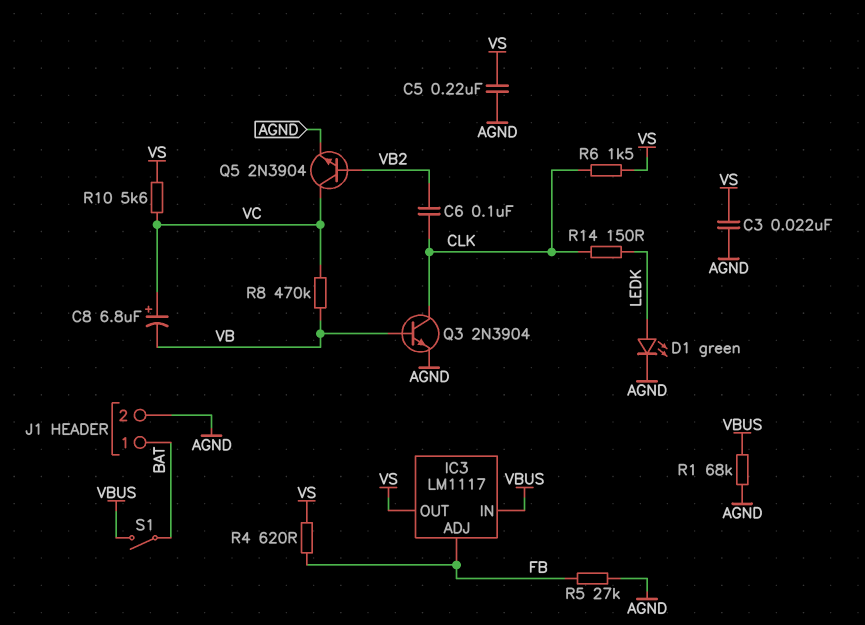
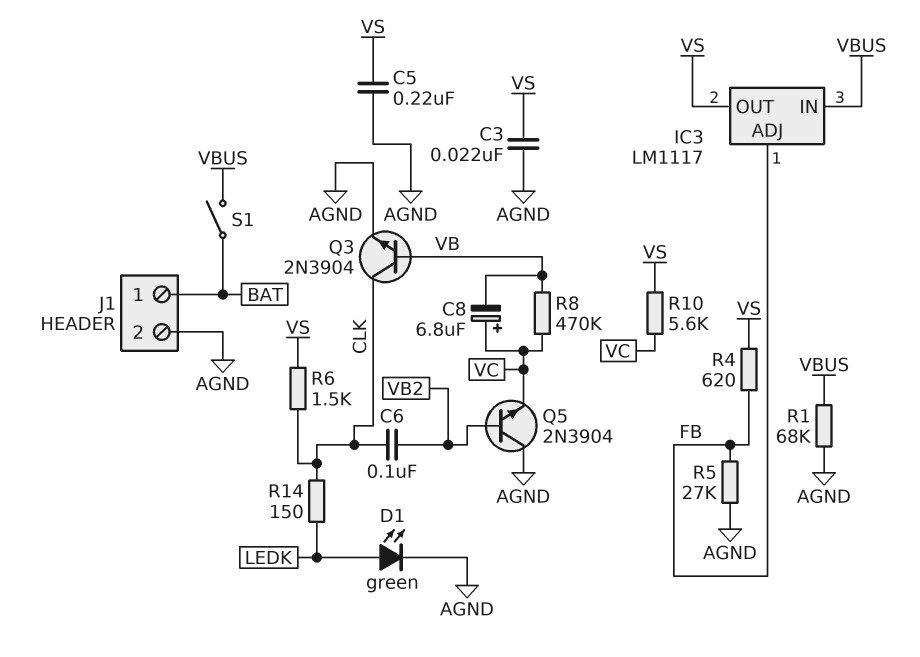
Q5: NPN 2N3904 (B VB2, C VC, E AGND) -> NPN 2N3904 (B VB2, C AGND, E VC)

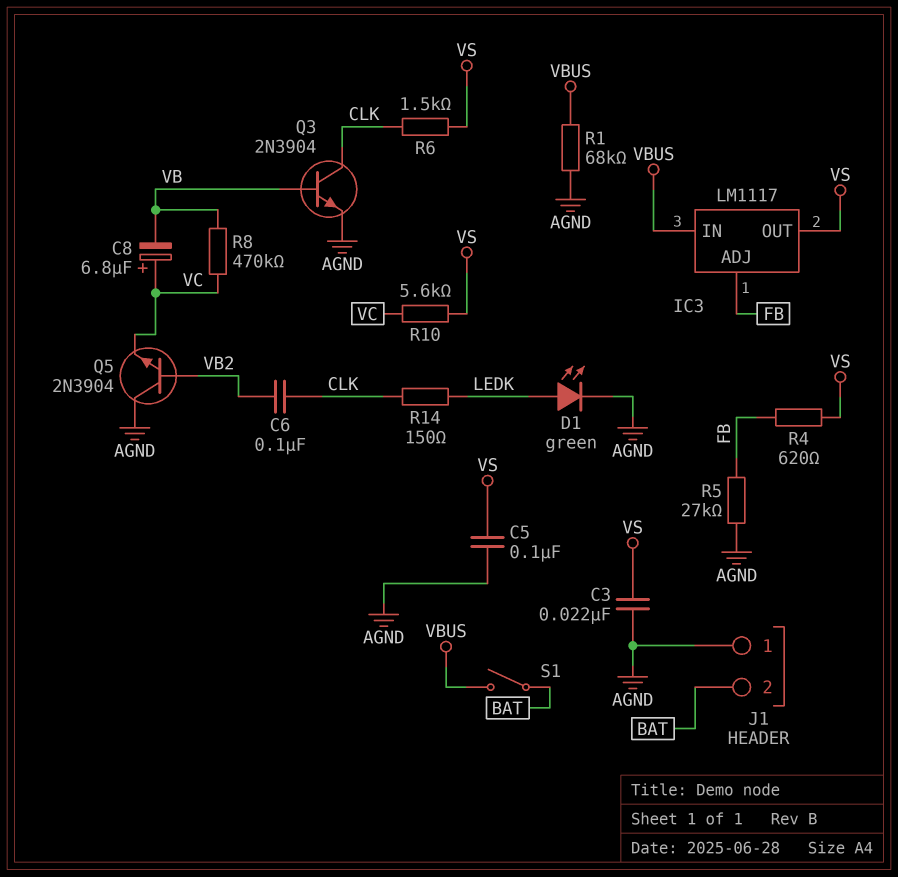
C5: 220nF (AGND, VS) -> 100nF (AGND, VS)
J1 pin 1: BAT -> AGND
J1 pin 2: AGND -> BAT

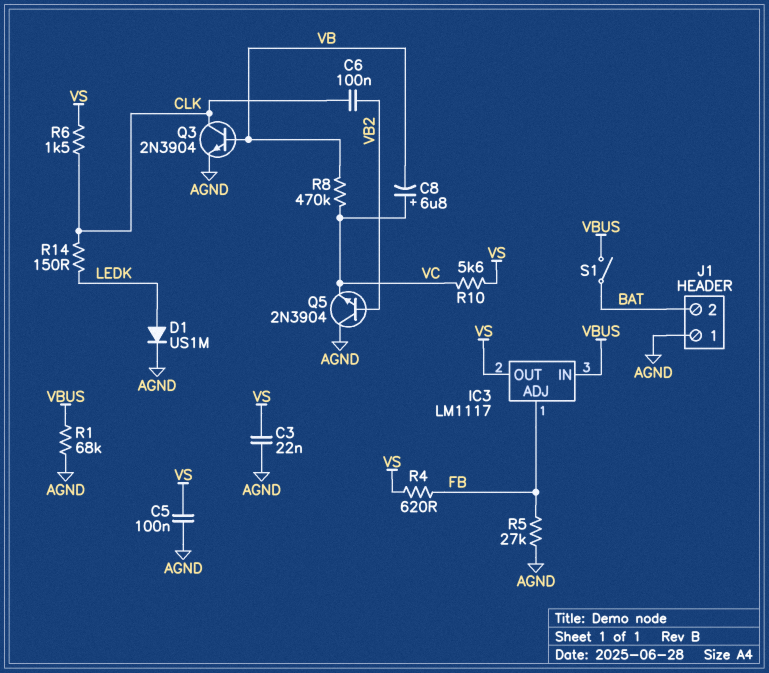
D1: LED green (A LEDK, K AGND) -> diode US1M (A LEDK, K AGND)

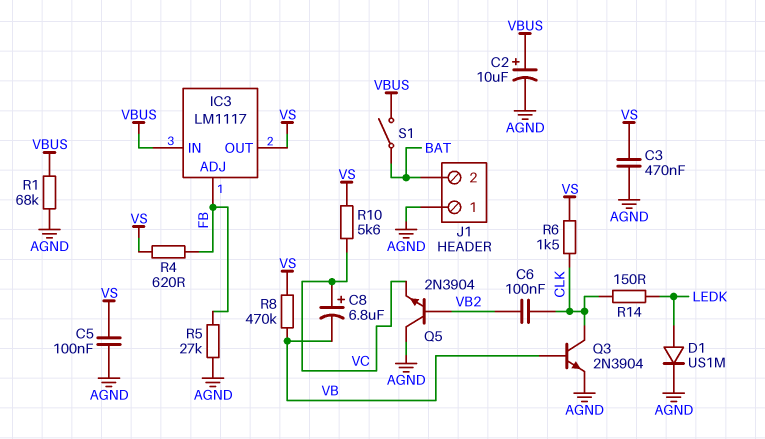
C2: none -> 10uF (plus VBUS, minus AGND)
C3: 22nF (AGND, VS) -> 470nF (AGND, VS)
R8: 470k (VB, VC) -> 470k (VB, VS)

